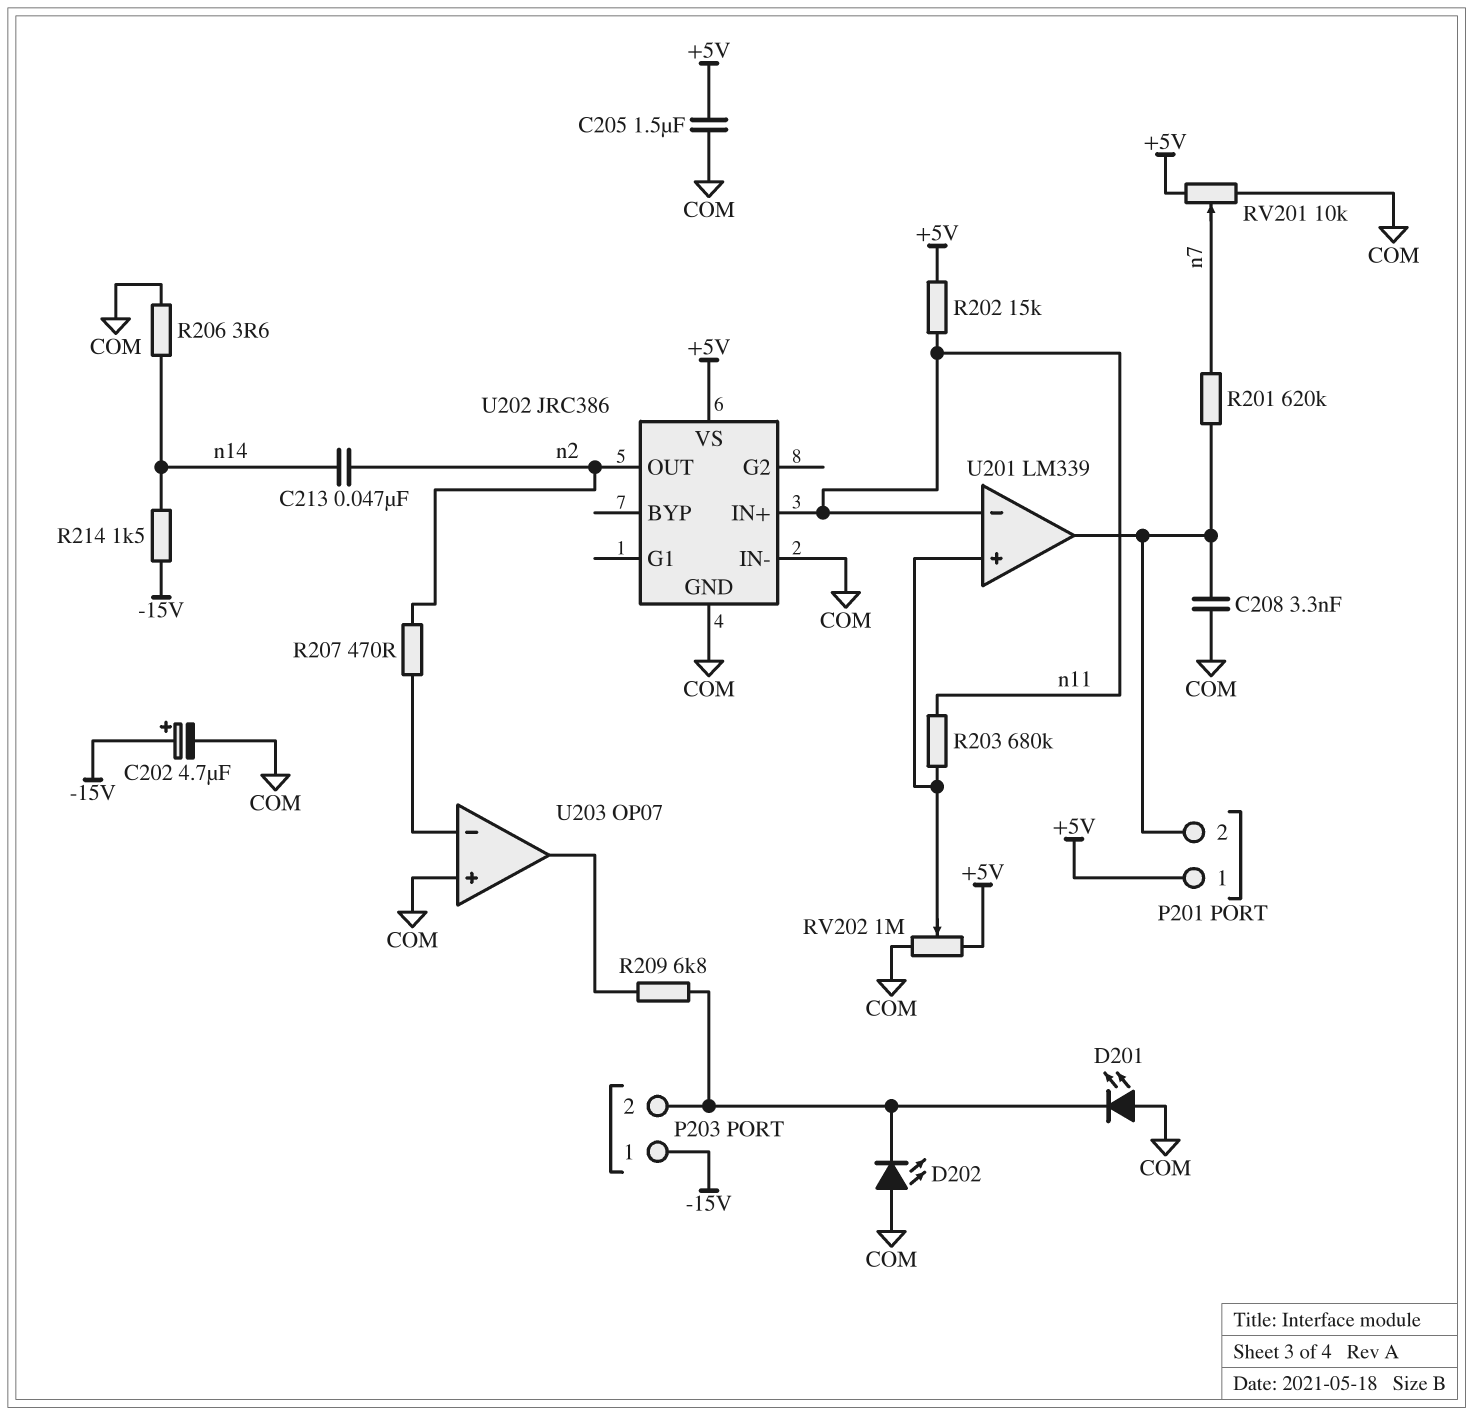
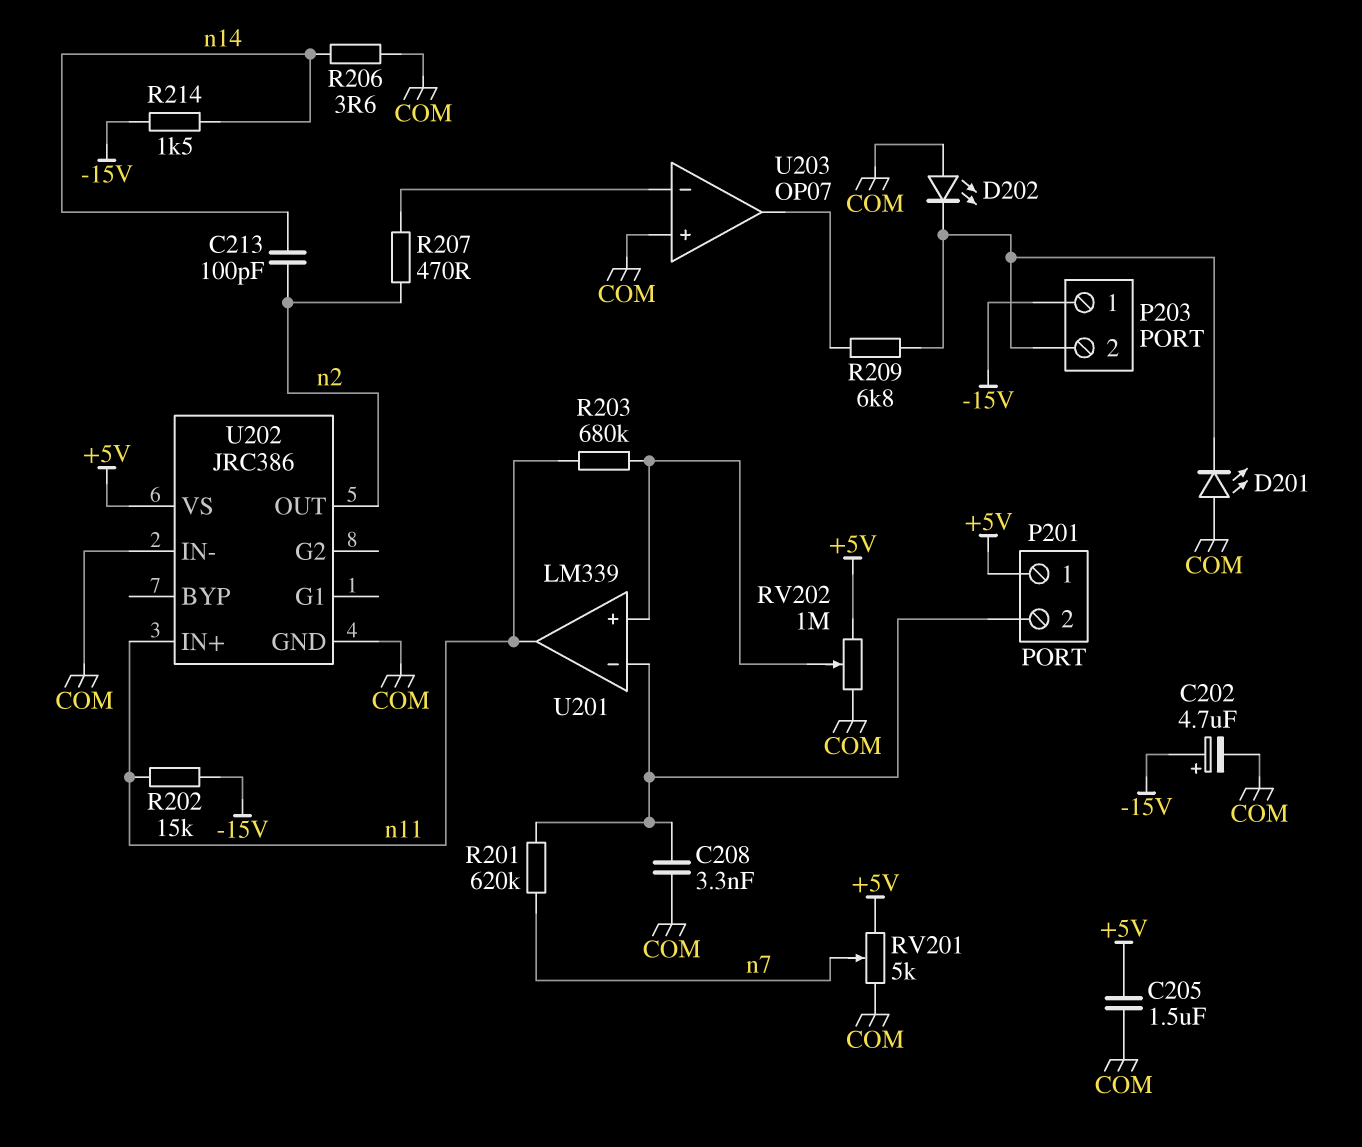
C213: 47nF (n2, n14) -> 100pF (n2, n14)
R202: 15k (+5V, n11) -> 15k (-15V, n11)
RV201: 10k (+5V, COM, wiper n7) -> 5k (+5V, COM, wiper n7)
U201 pin in-: n11 -> P201/2
U201 pin out: P201/2 -> n11

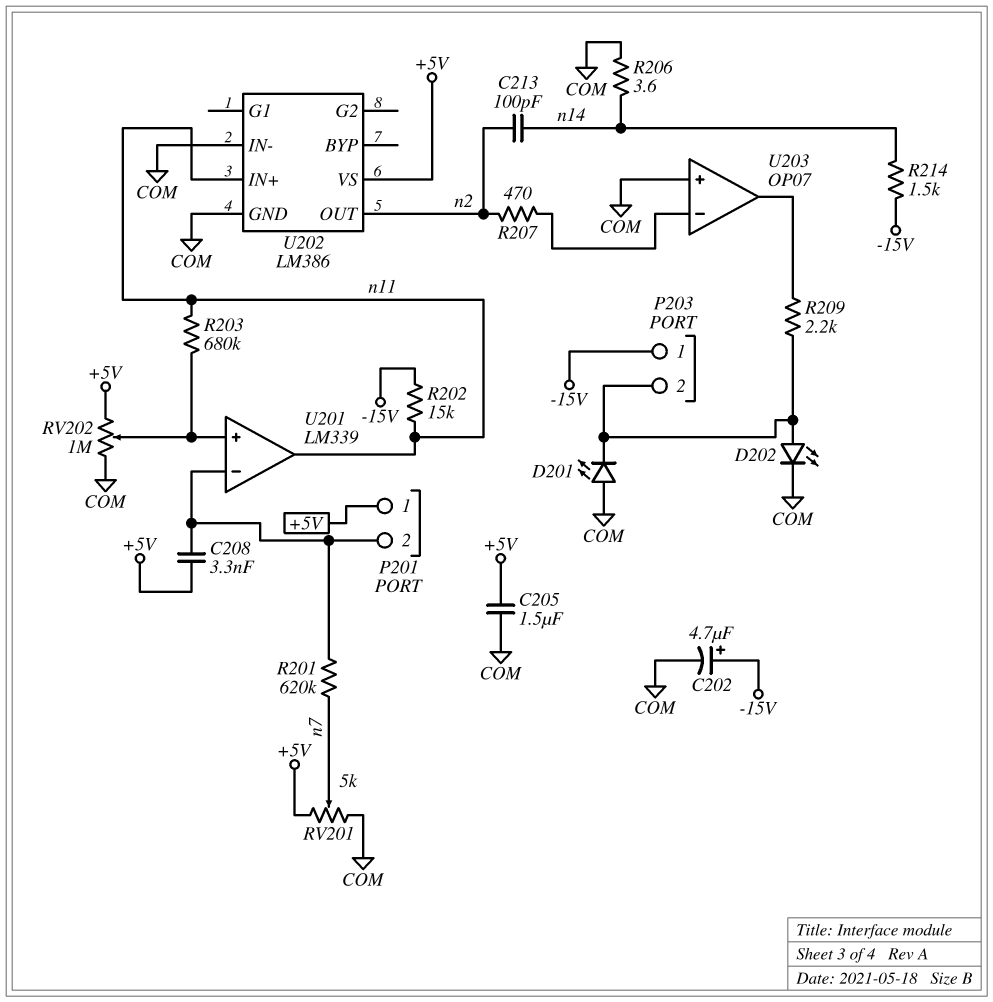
C208: 3.3nF (COM, P201/2) -> 3.3nF (+5V, P201/2)
D202: LED (A COM, K P203/2) -> LED (A P203/2, K COM)
R209: 6.8k (P203/2, U203/out) -> 2.2k (P203/2, U203/out)
U202: JRC386 -> LM386

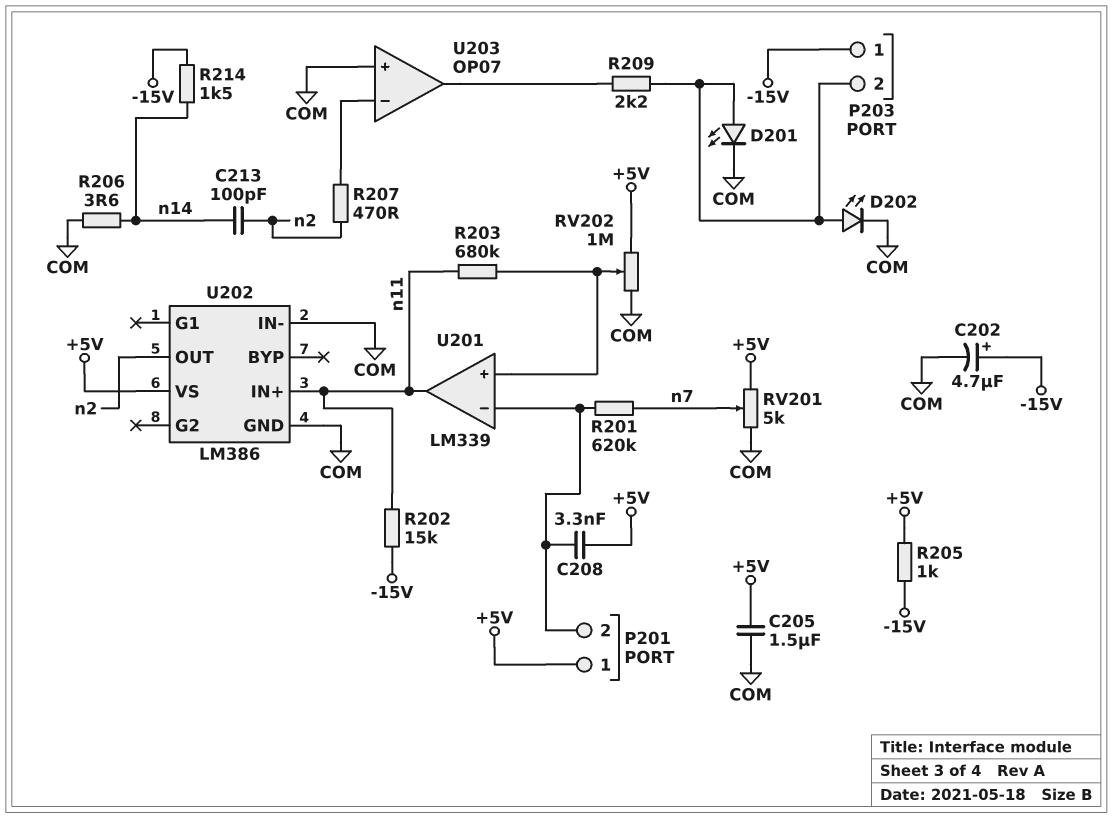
D201: LED (A COM, K P203/2) -> LED (A P203/2, K COM)
R205: none -> 1k (+5V, -15V)

